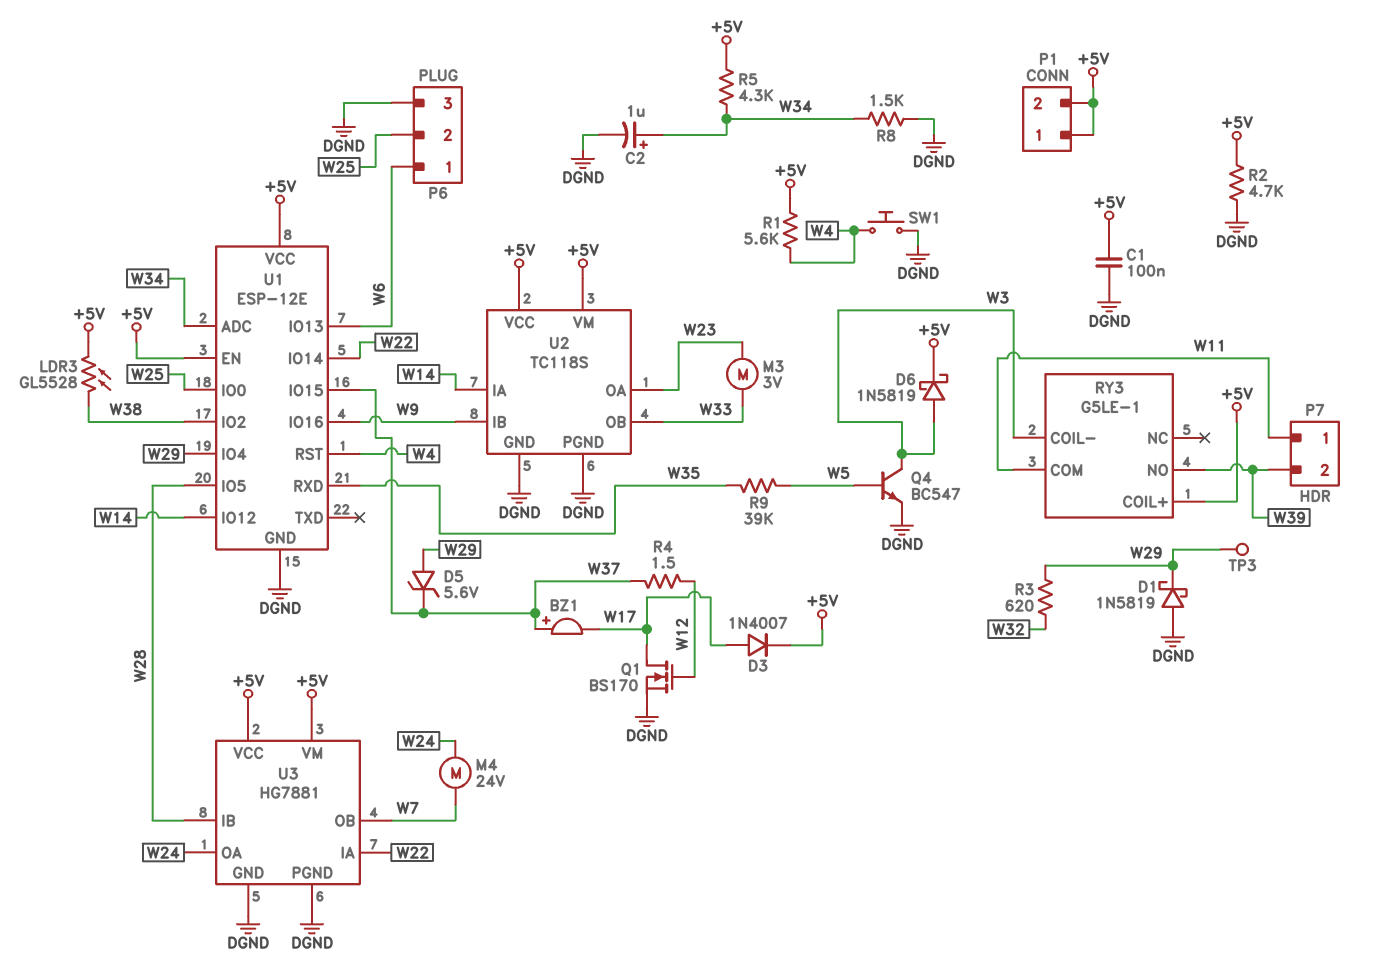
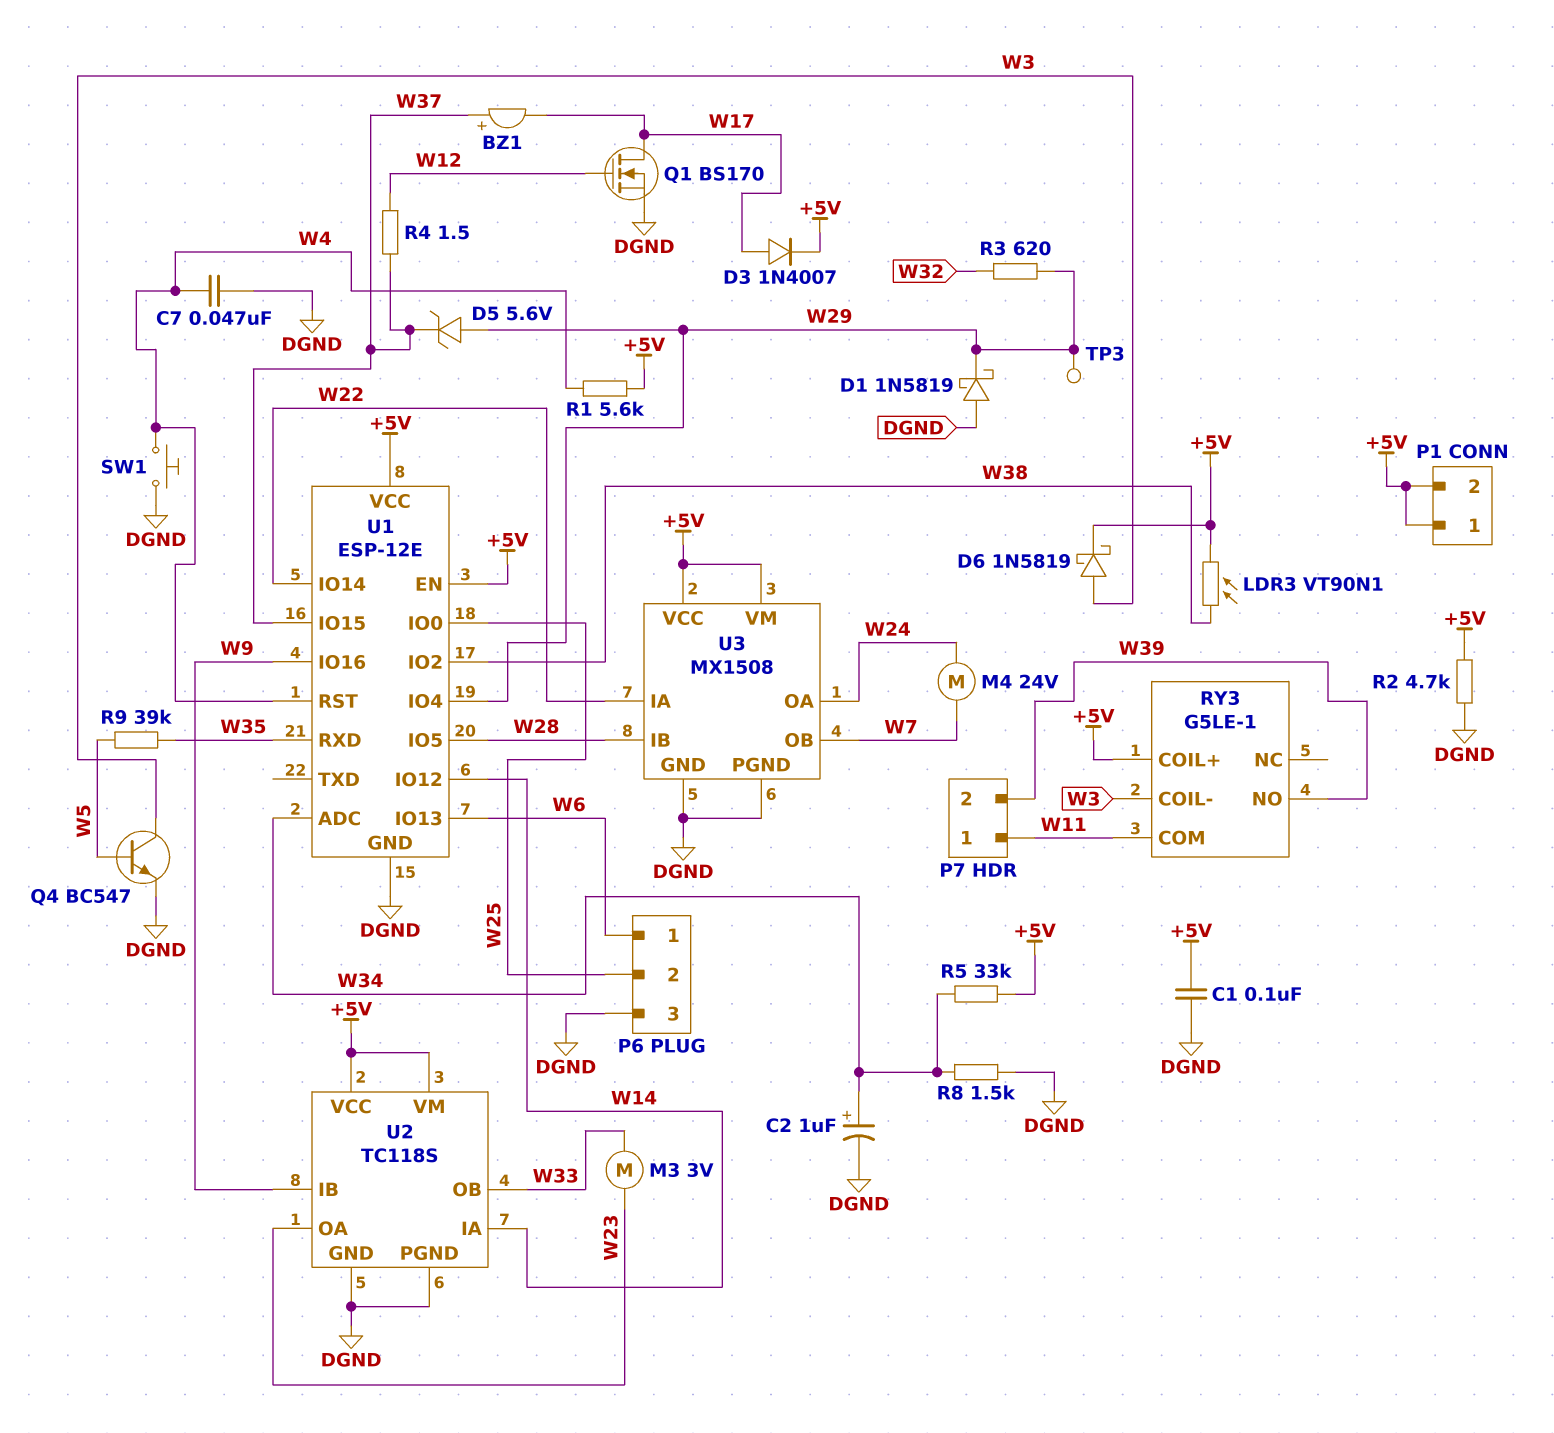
C7: none -> 47nF (DGND, W4)
LDR3: GL5528 (+5V, W38) -> VT90N1 (+5V, W38)
R5: 4.3k (+5V, W34) -> 33k (+5V, W34)
U3: HG7881 -> MX1508

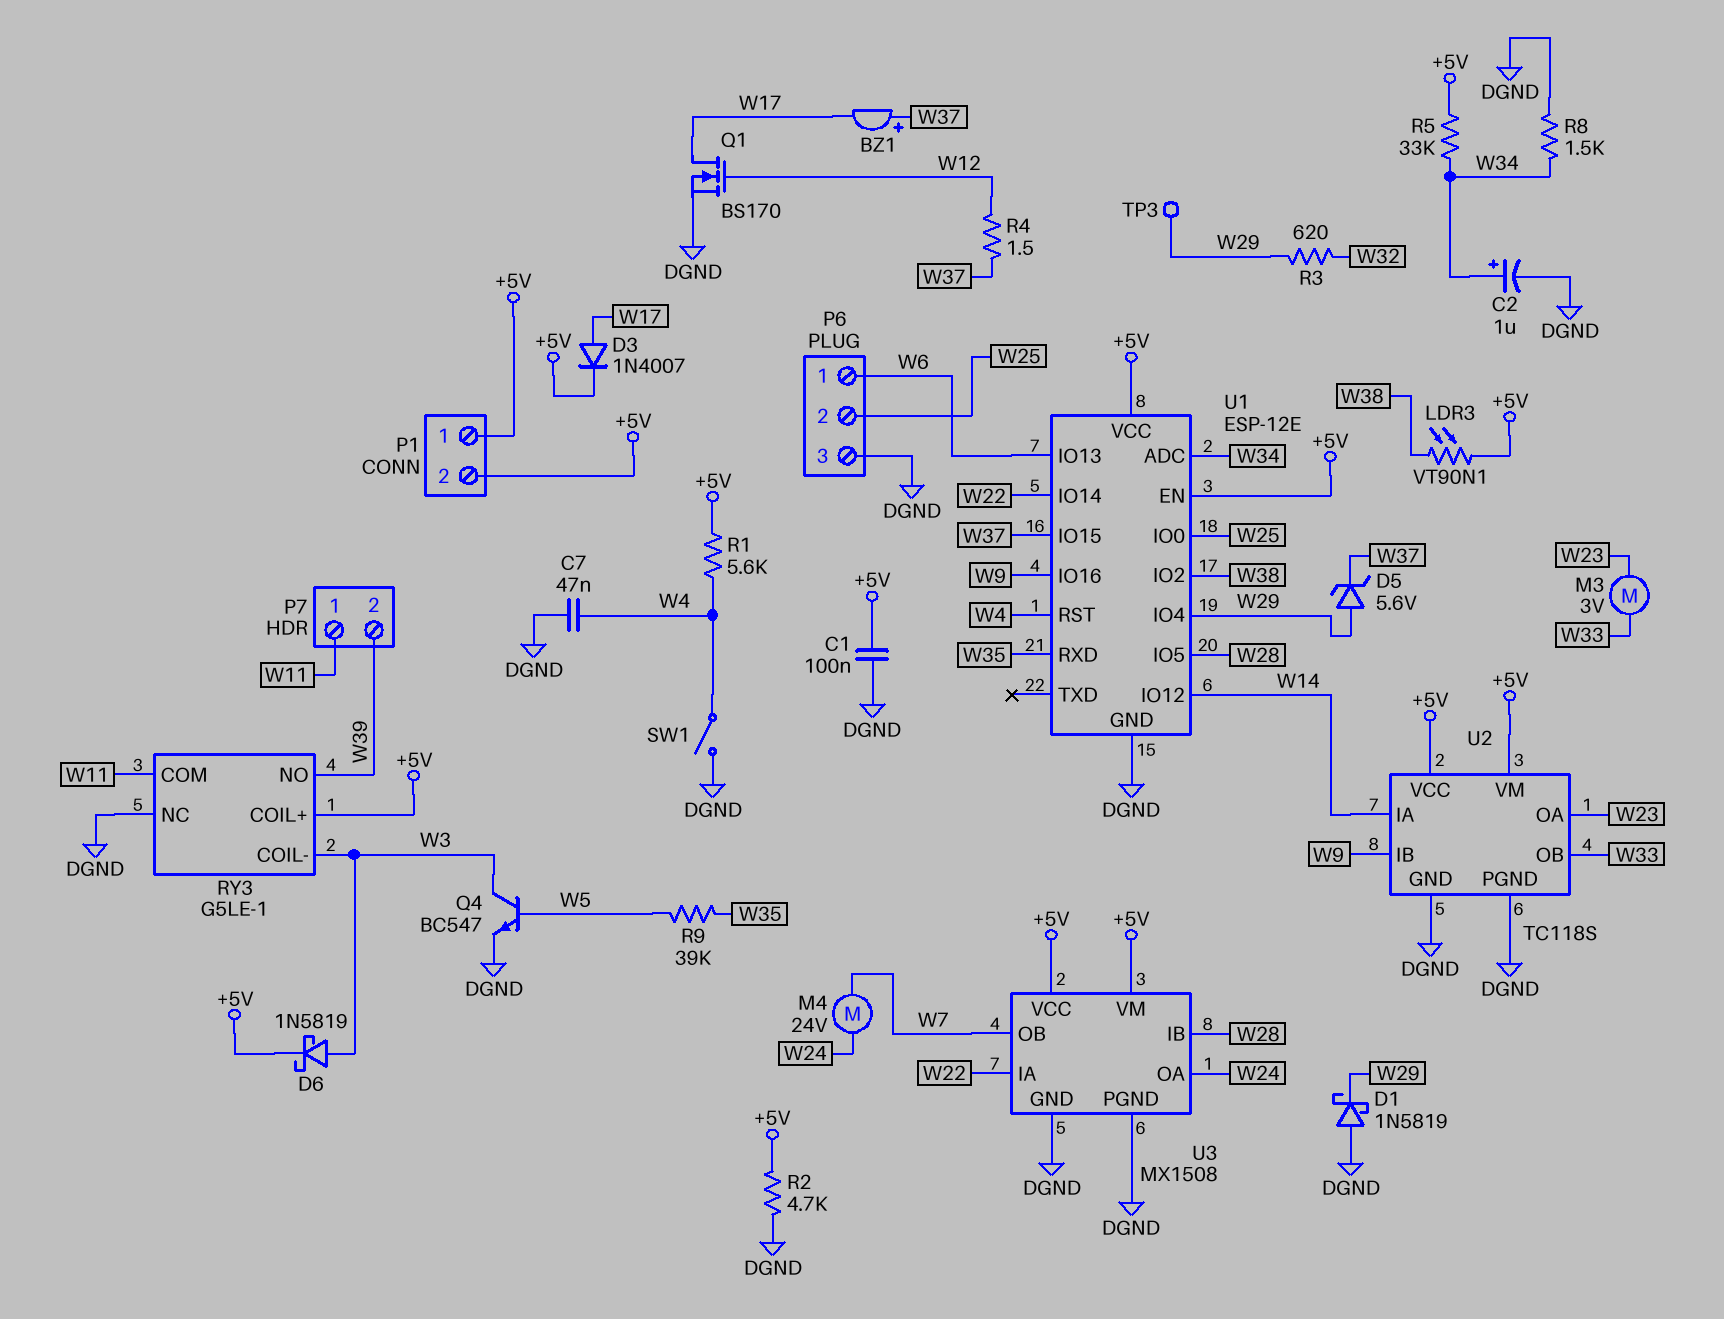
RY3 pin NC: none -> DGND
SW1: button (DGND, W4) -> switch (DGND, W4)

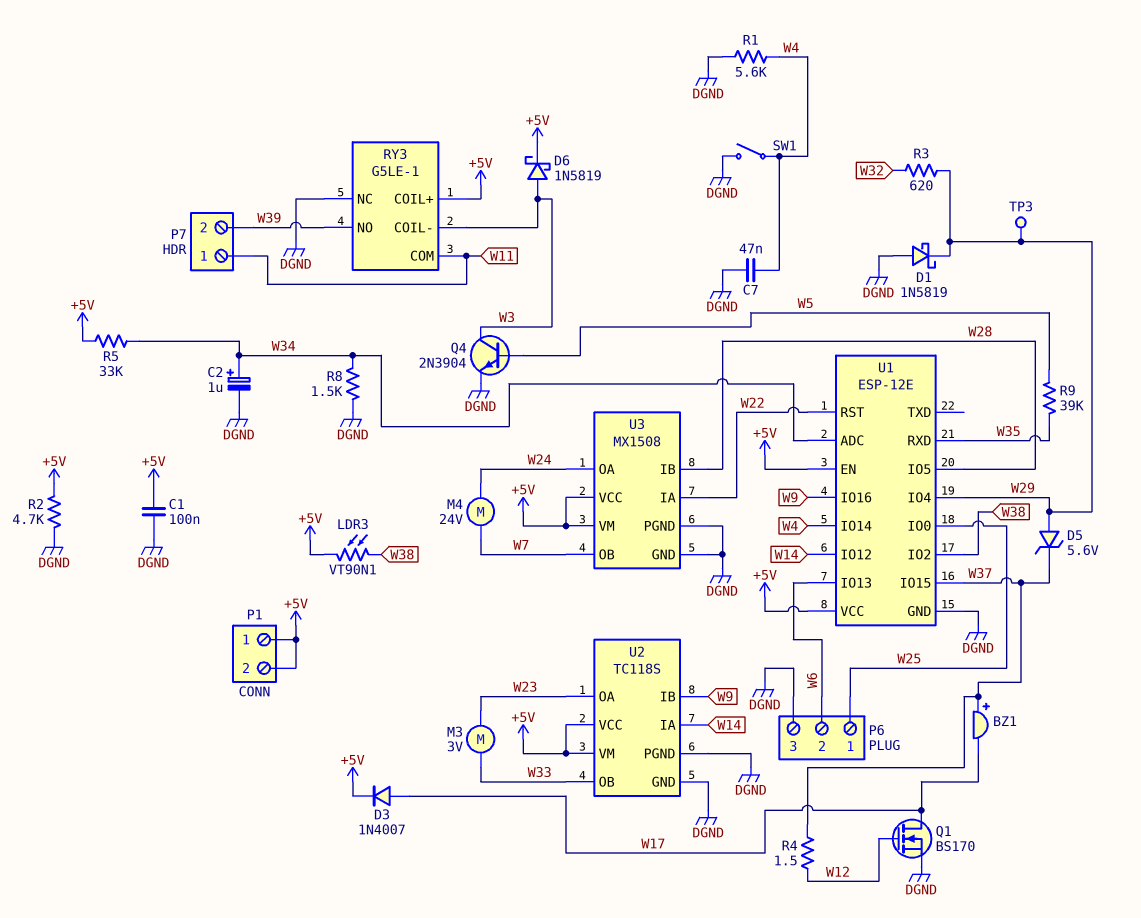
P6 pin 1: W6 -> W25
P6 pin 2: W25 -> W6
Q4: NPN BC547 (B W5, C W3, E DGND) -> NPN 2N3904 (B W5, C W3, E DGND)
R1: 5.6k (+5V, W4) -> 5.6k (DGND, W4)
U1 pin IO14: W22 -> W4
U1 pin RST: W4 -> W22

